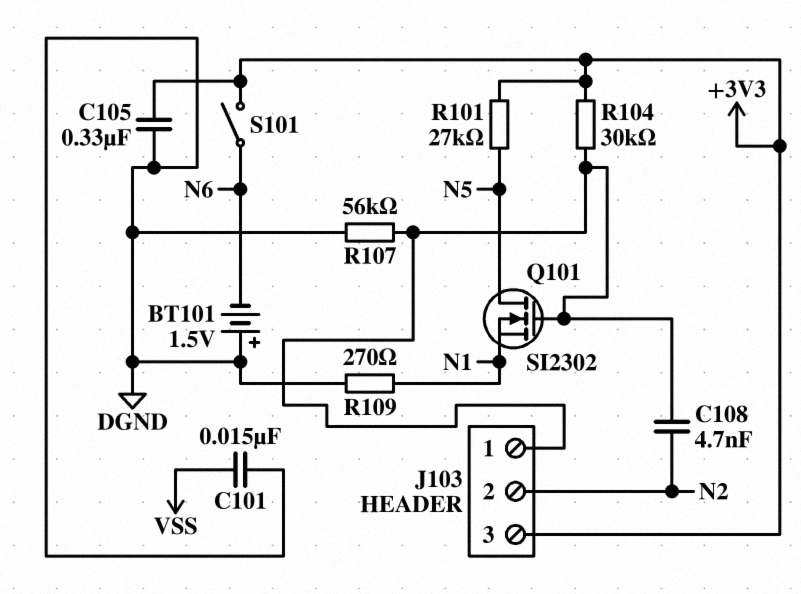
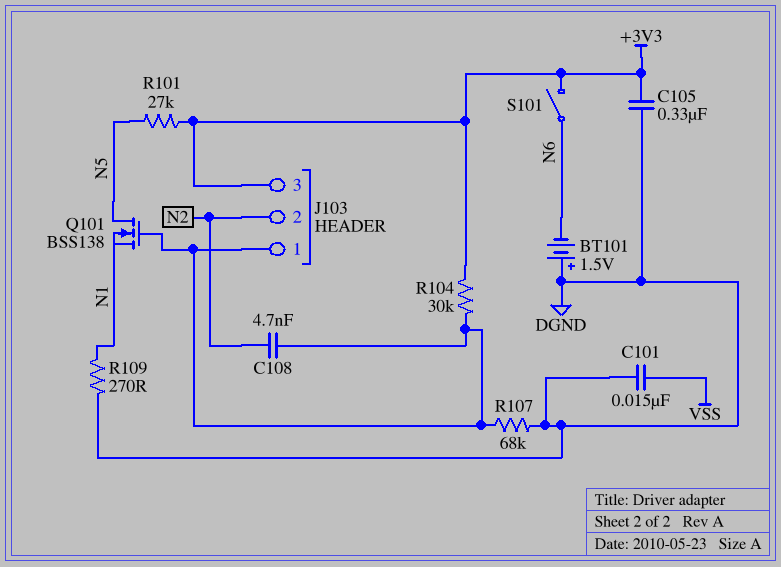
Q101: NMOS SI2302 (G J103/1, D N5, S N1) -> NMOS BSS138 (G J103/1, D N5, S N1)
R107: 56k (DGND, J103/1) -> 68k (DGND, J103/1)

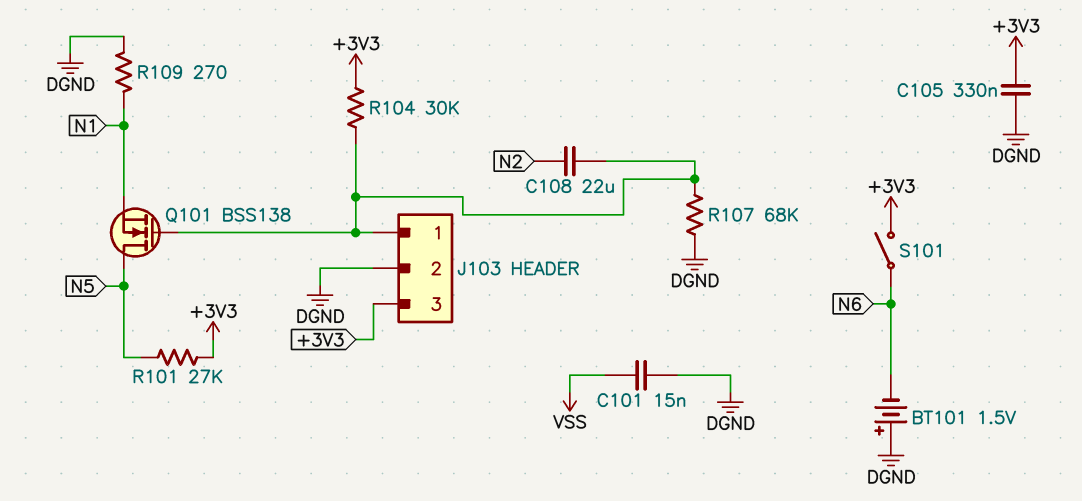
C108: 4.7nF (J103/1, N2) -> 22uF (J103/1, N2)
J103 pin 2: N2 -> DGND

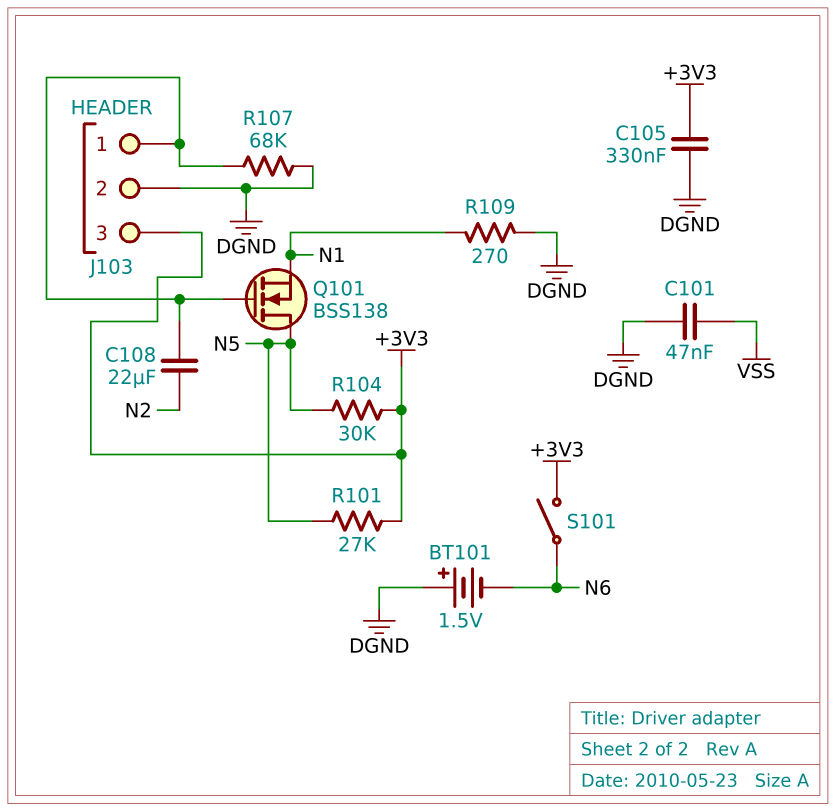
C101: 15nF (DGND, VSS) -> 47nF (DGND, VSS)
R104: 30k (+3V3, J103/1) -> 30k (+3V3, N5)

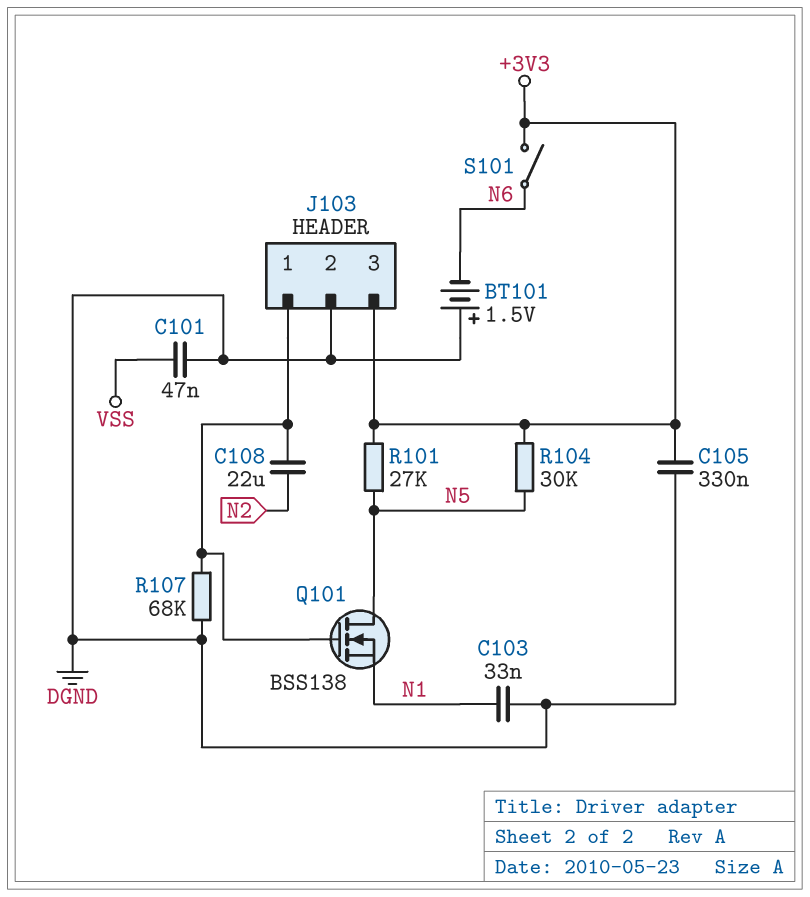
C103: none -> 33nF (DGND, N1)
R109: 270 (DGND, N1) -> none

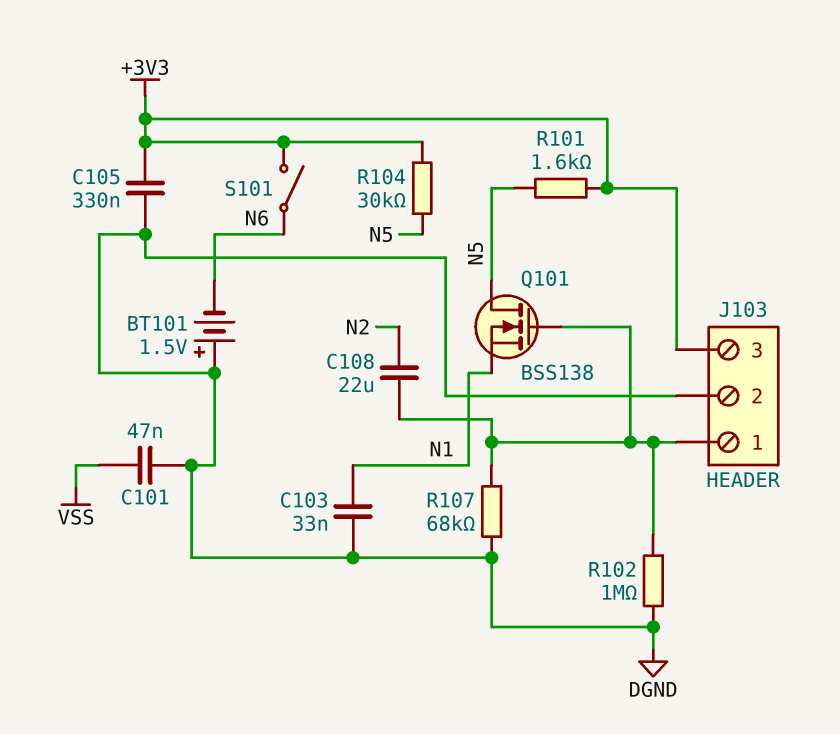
R101: 27k (+3V3, N5) -> 1.6k (+3V3, N5)
R102: none -> 1M (DGND, J103/1)

